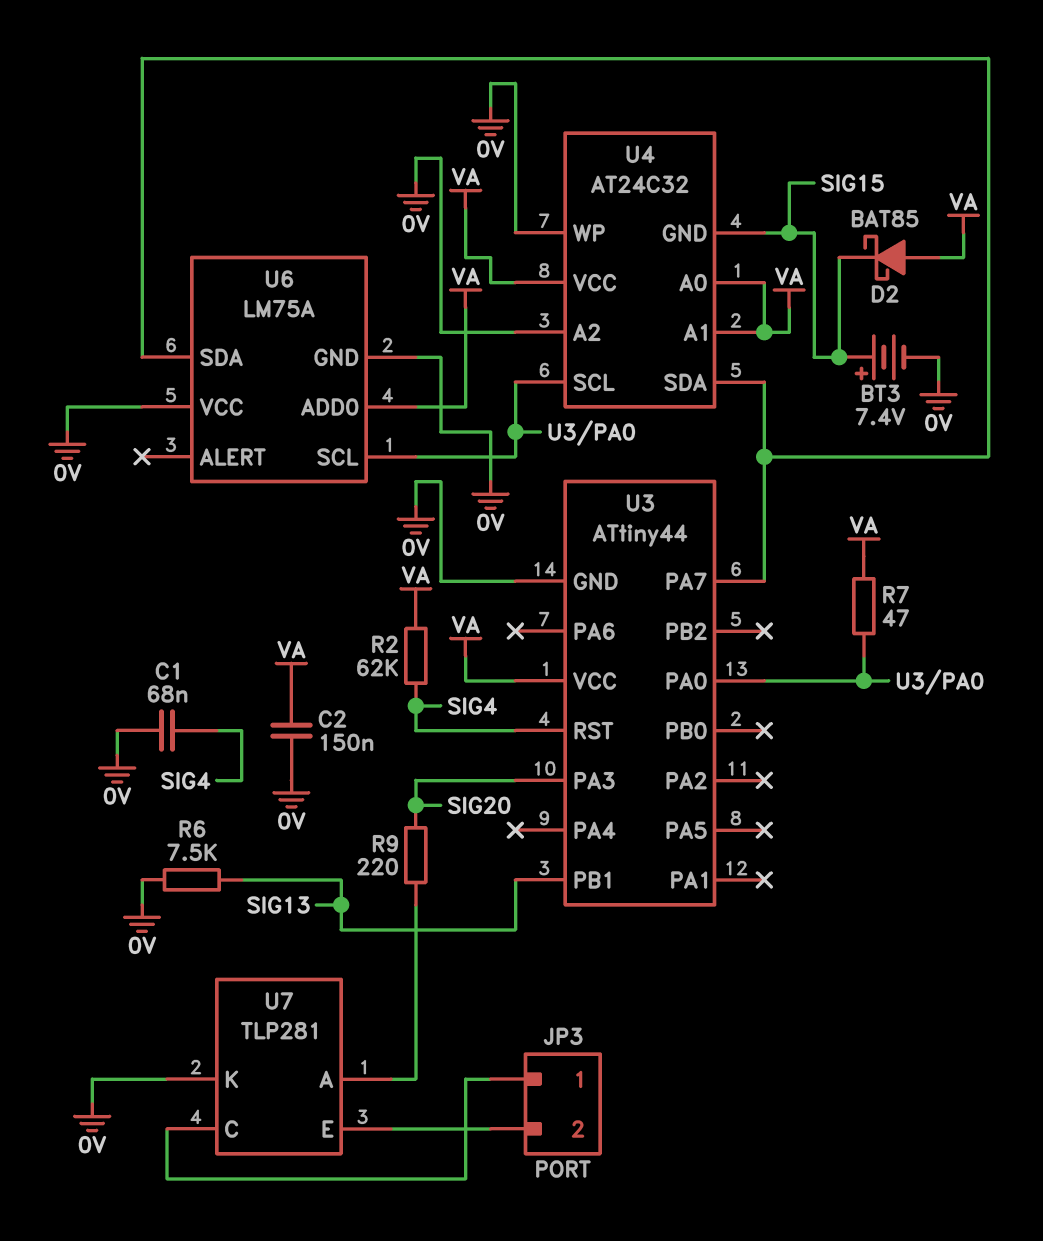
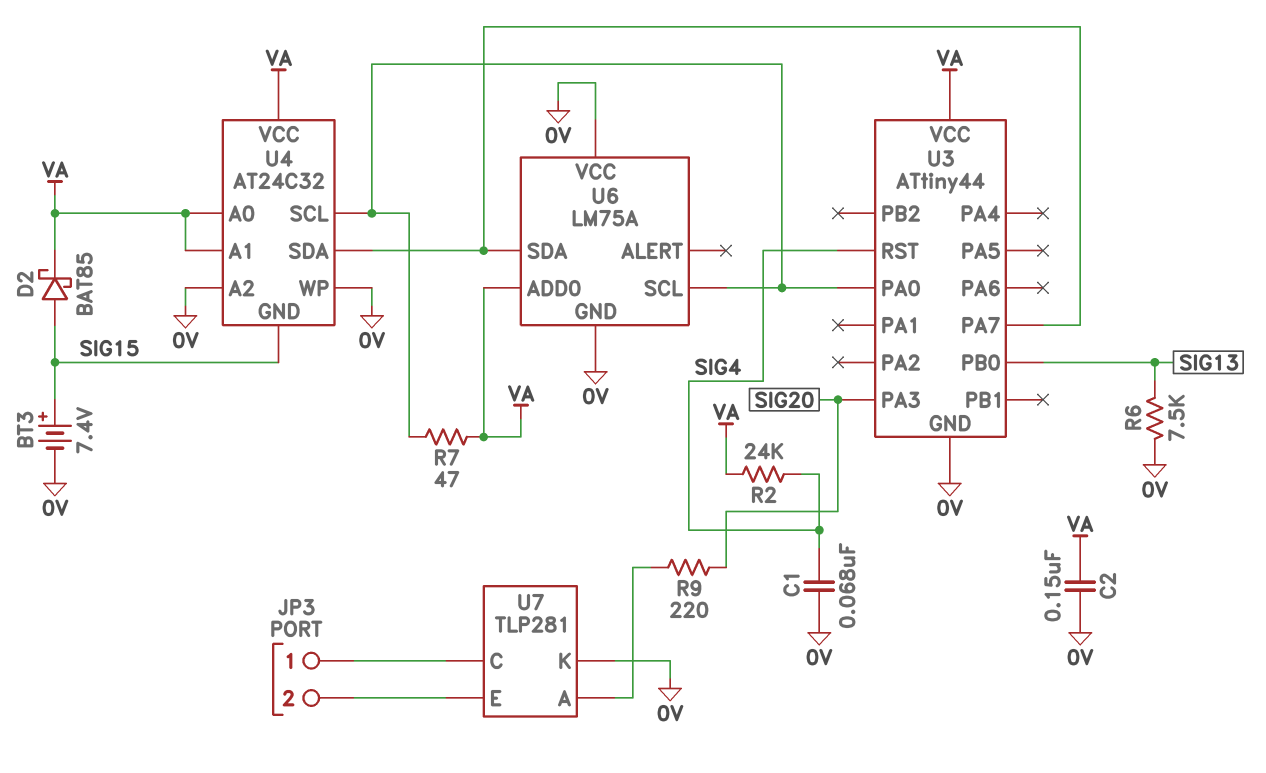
D2: schottky BAT85 (A VA, K SIG15) -> schottky BAT85 (A SIG15, K VA)
R2: 62k (SIG4, VA) -> 24k (SIG4, VA)
U3 pin PB0: none -> SIG13
U3 pin PB1: SIG13 -> none

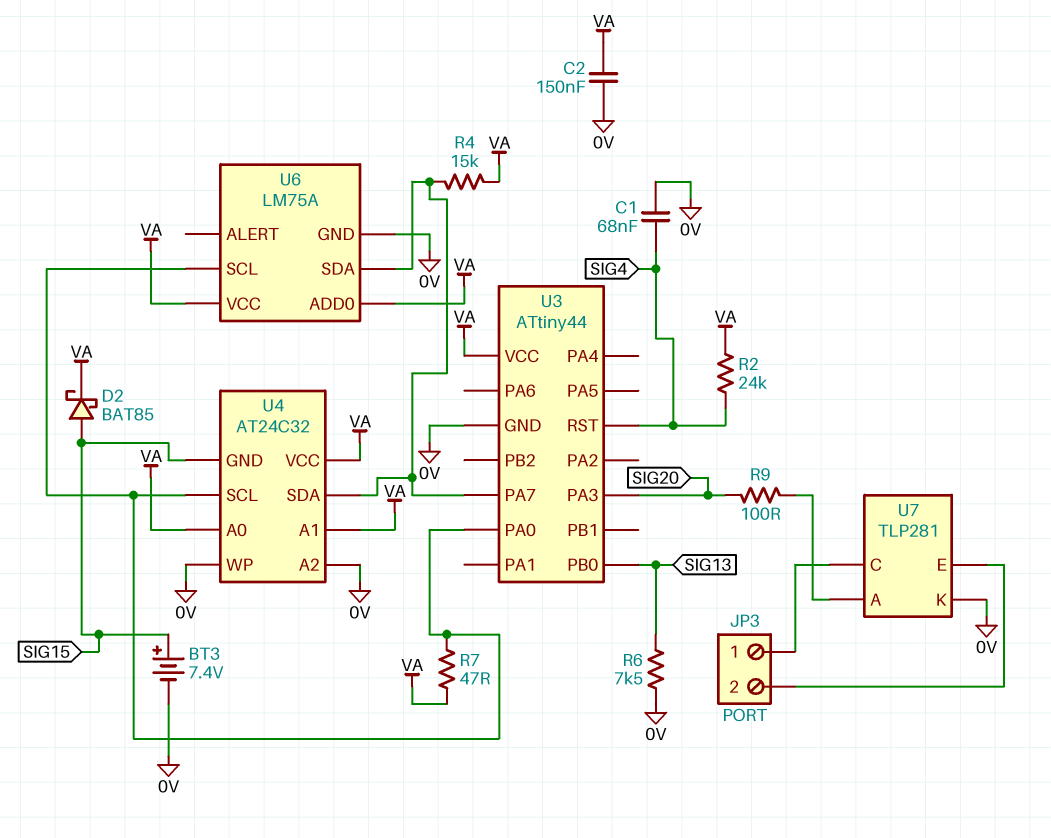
R4: none -> 15k (U3/PA7, VA)
R9: 220 (SIG20, U7/A) -> 100 (SIG20, U7/A)
U6 pin VCC: 0V -> VA

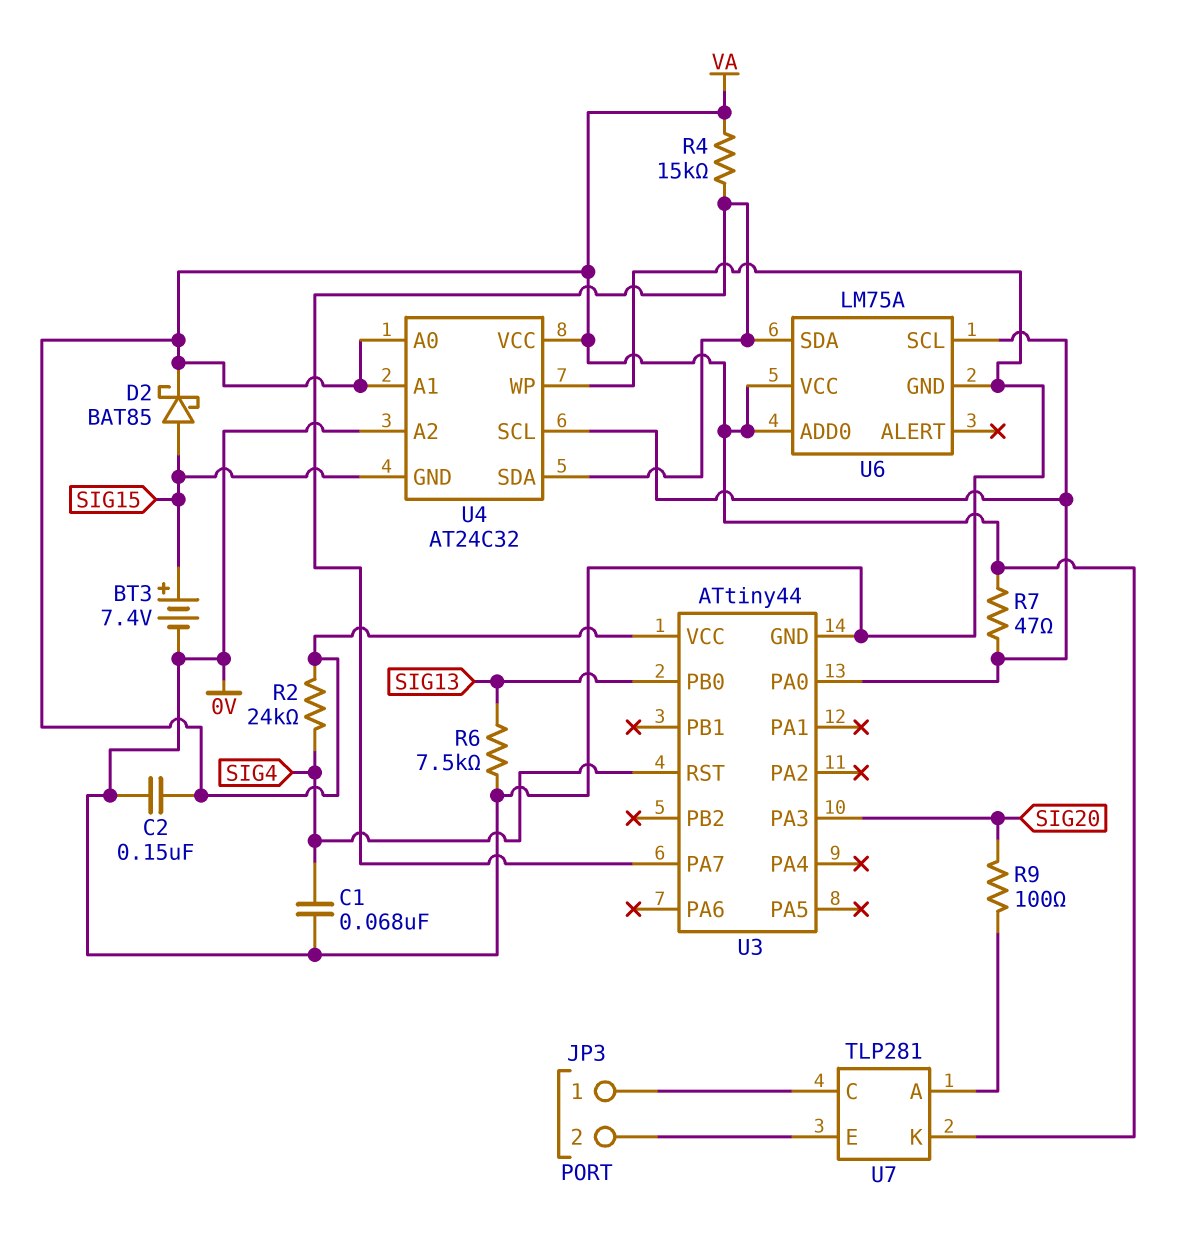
U7 pin K: 0V -> VA

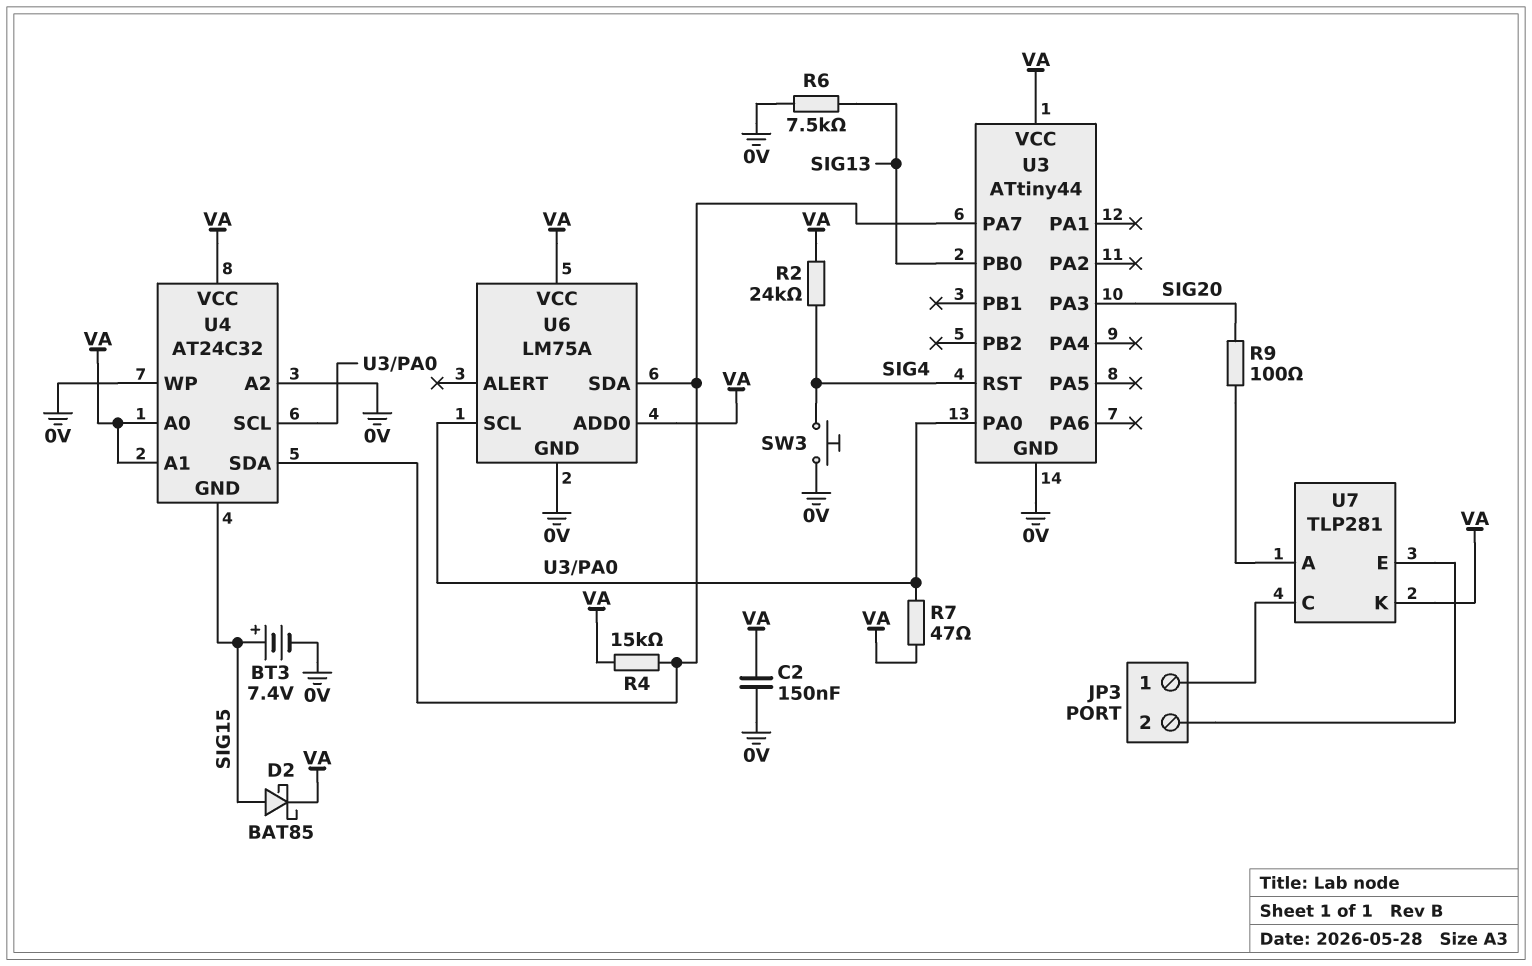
C1: 68nF (0V, SIG4) -> none
SW3: none -> button (0V, SIG4)

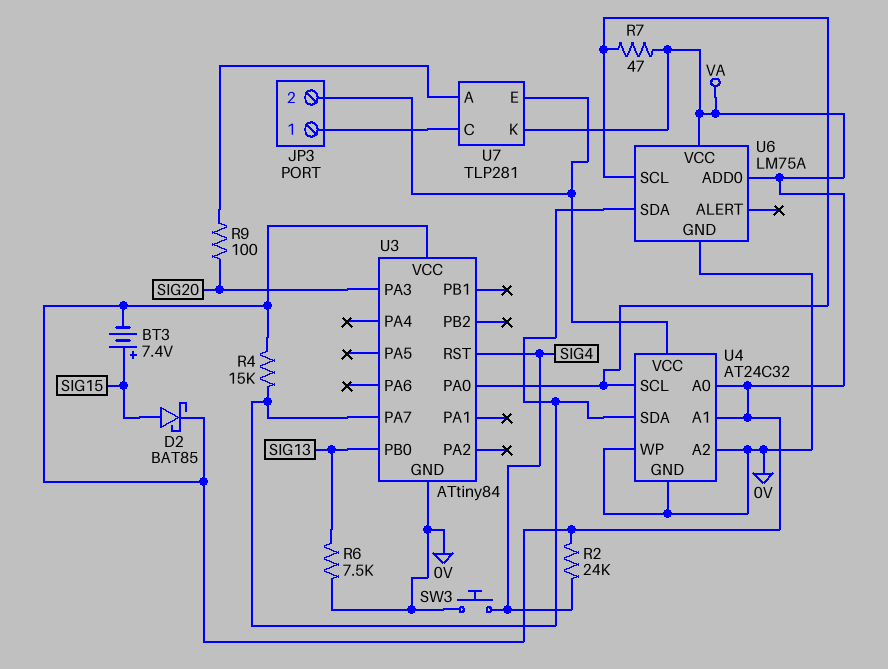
BT3: 7.4V (plus SIG15, minus 0V) -> 7.4V (plus SIG15, minus VA)
C2: 150nF (0V, VA) -> none
U3: ATtiny44 -> ATtiny84
U4 pin GND: SIG15 -> 0V
U4 pin VCC: VA -> JP3/2

